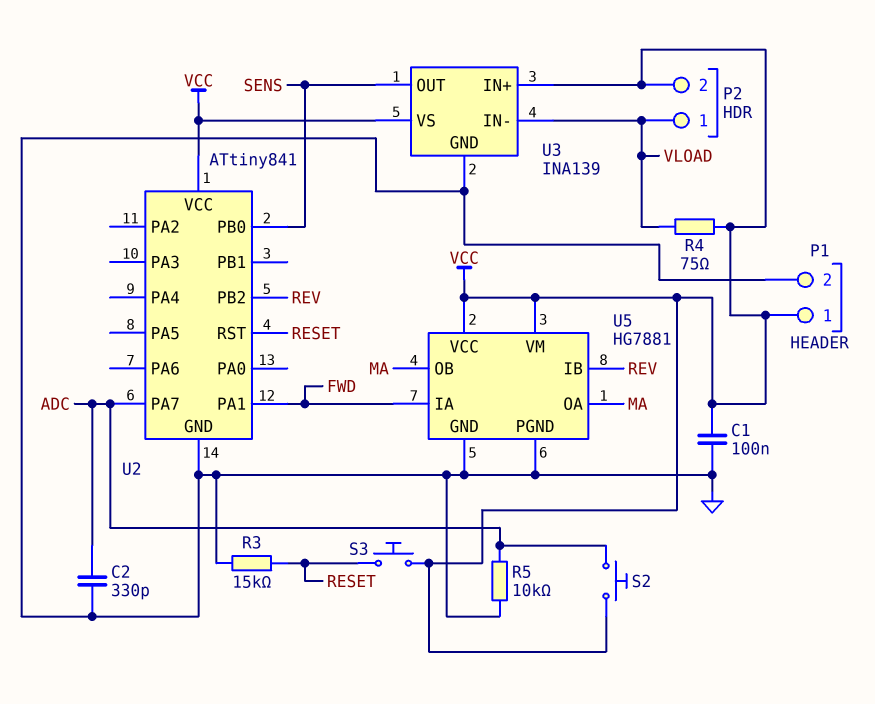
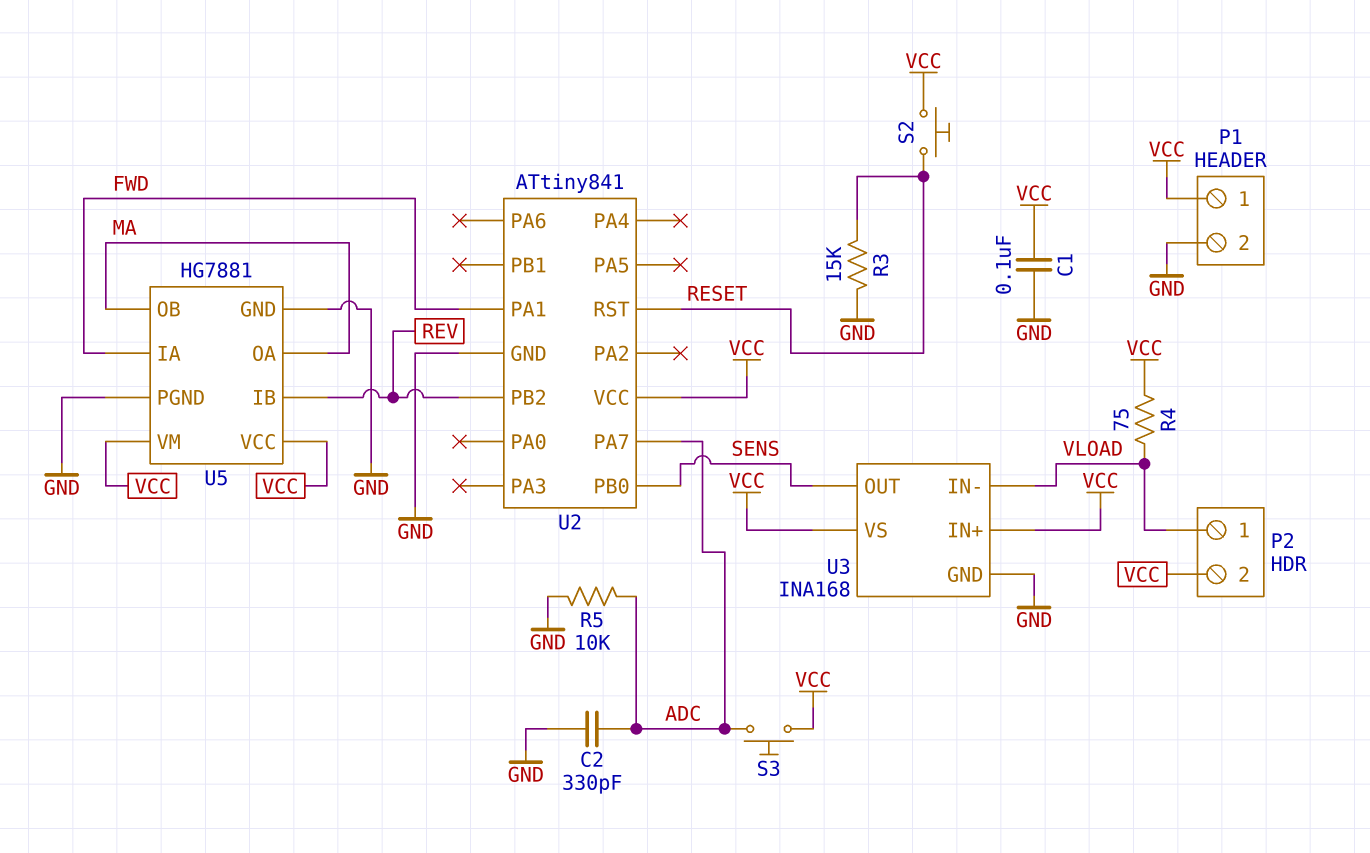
S2: button (ADC, VCC) -> button (RESET, VCC)
S3: button (RESET, VCC) -> button (ADC, VCC)
U3: INA139 -> INA168

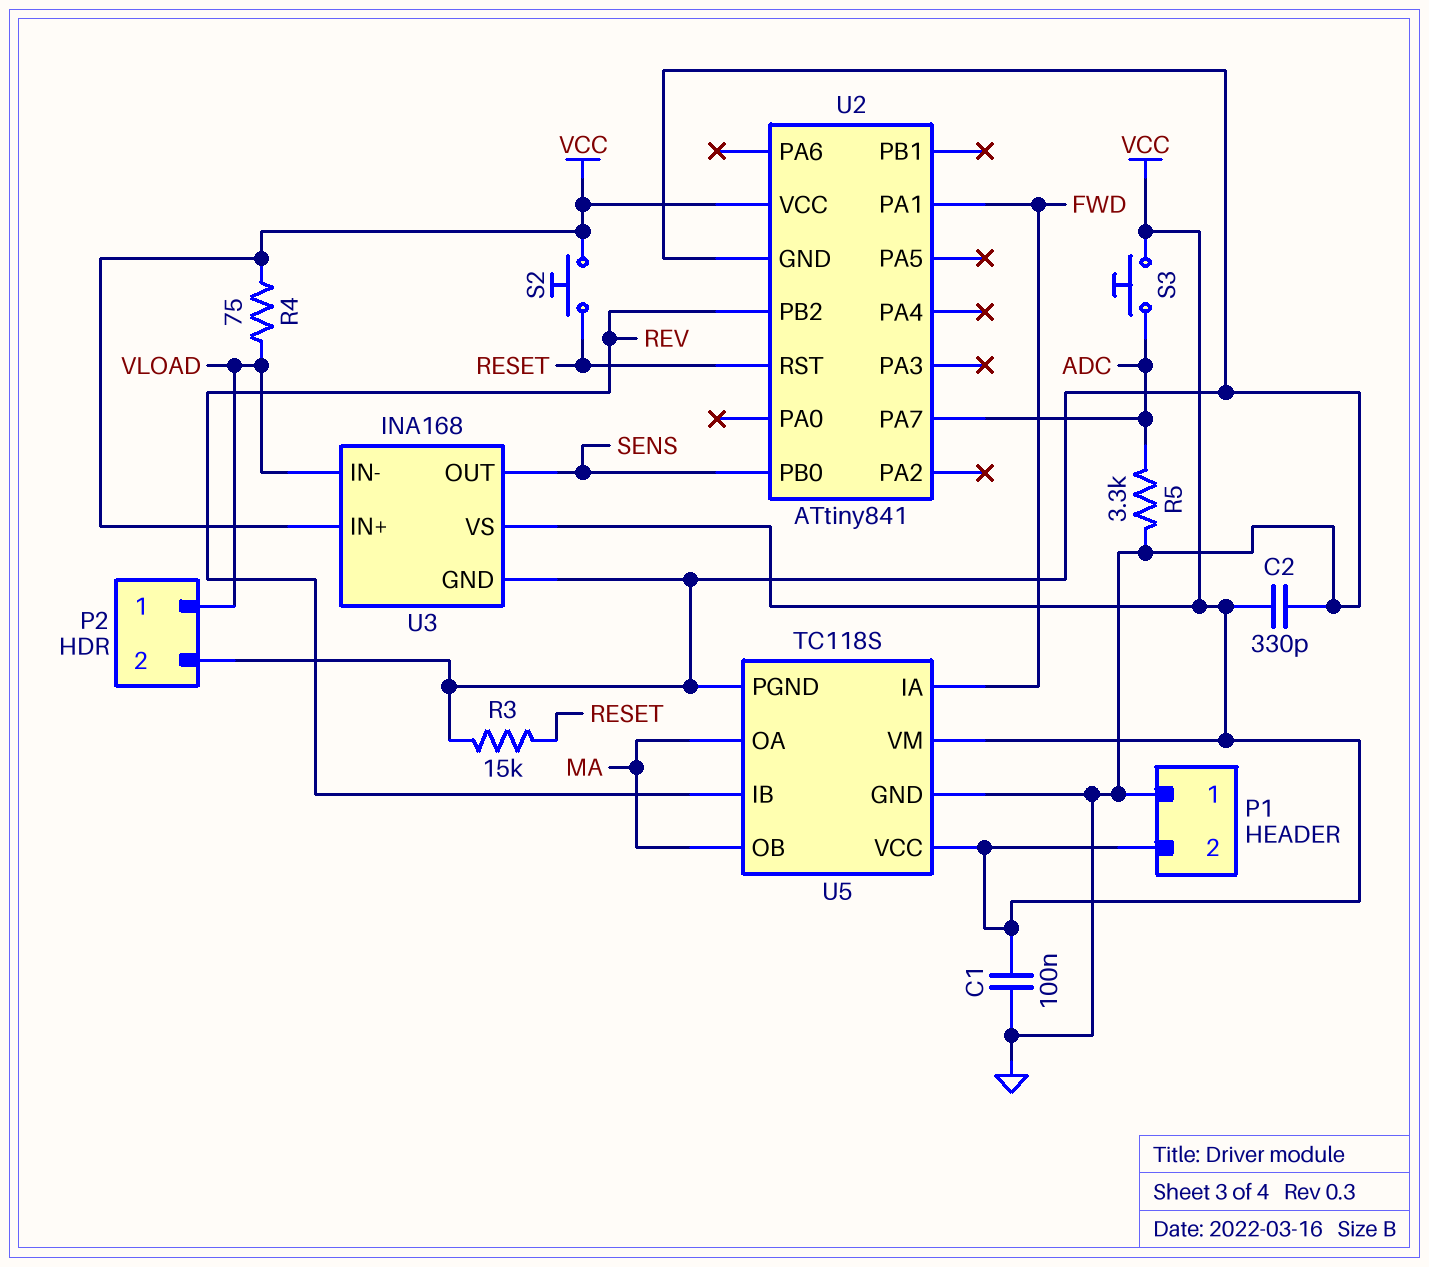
C2: 330pF (ADC, GND) -> 330pF (GND, VCC)
P1 pin 1: VCC -> GND
P1 pin 2: GND -> VCC
P2 pin 2: VCC -> GND
R5: 10k (ADC, GND) -> 3.3k (ADC, GND)
U5: HG7881 -> TC118S

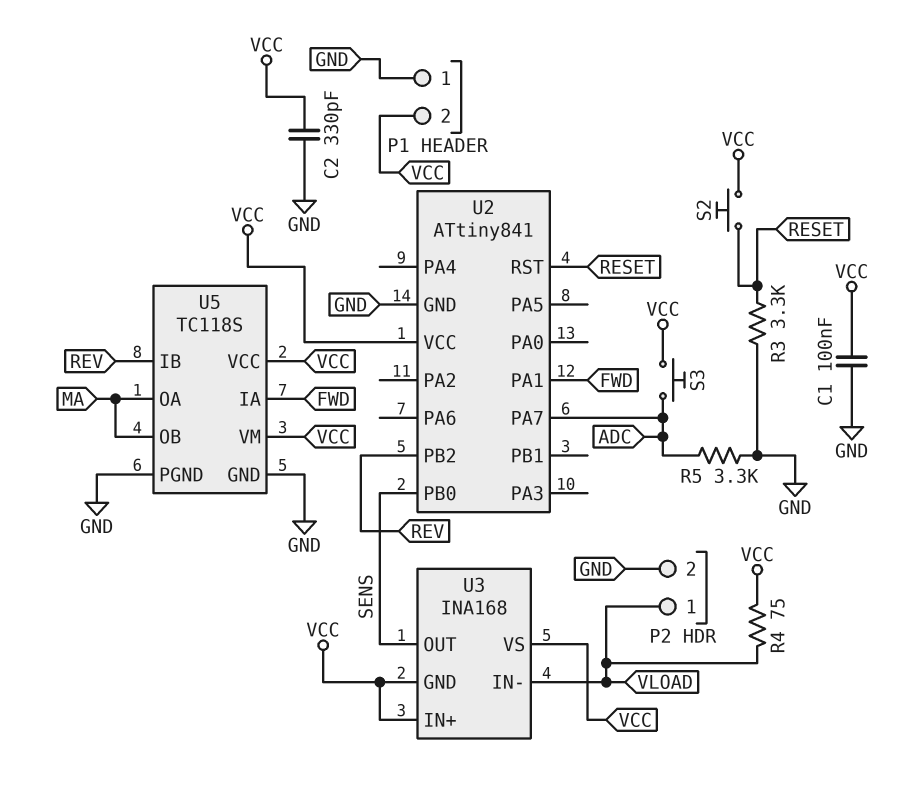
R3: 15k (GND, RESET) -> 3.3k (GND, RESET)
U3 pin GND: GND -> VCC

